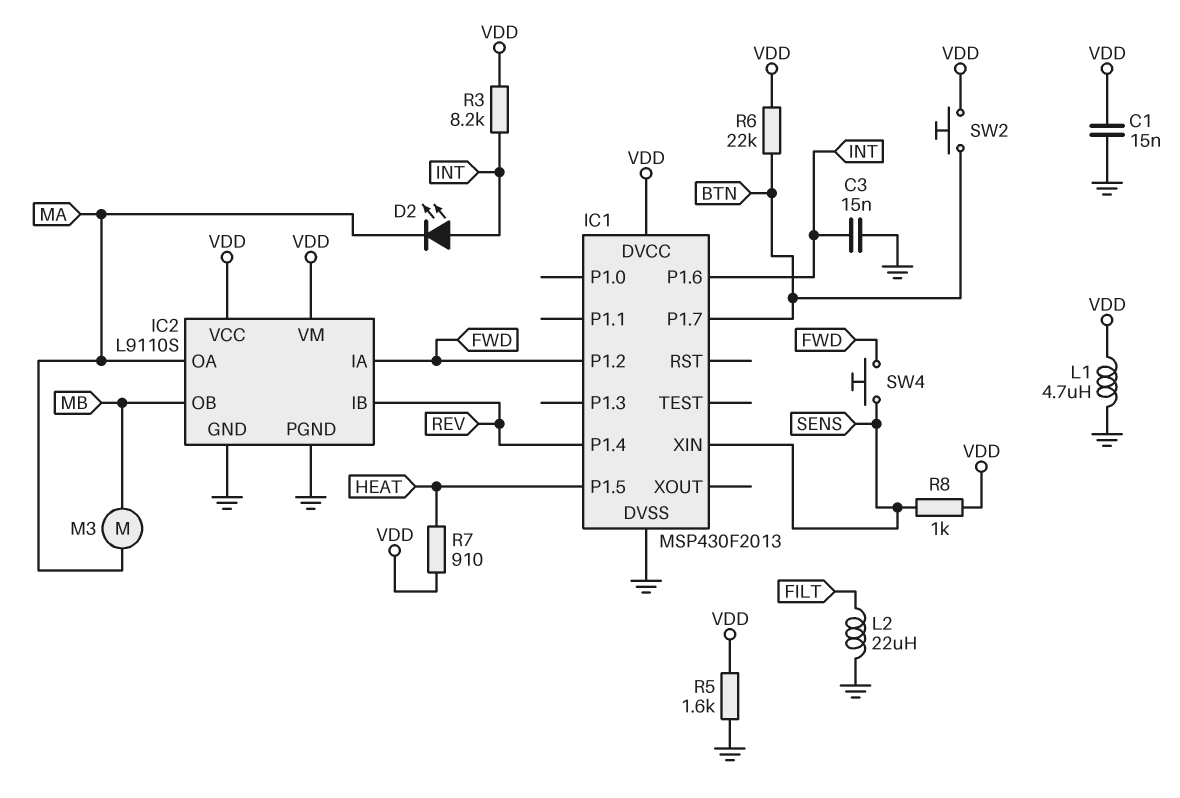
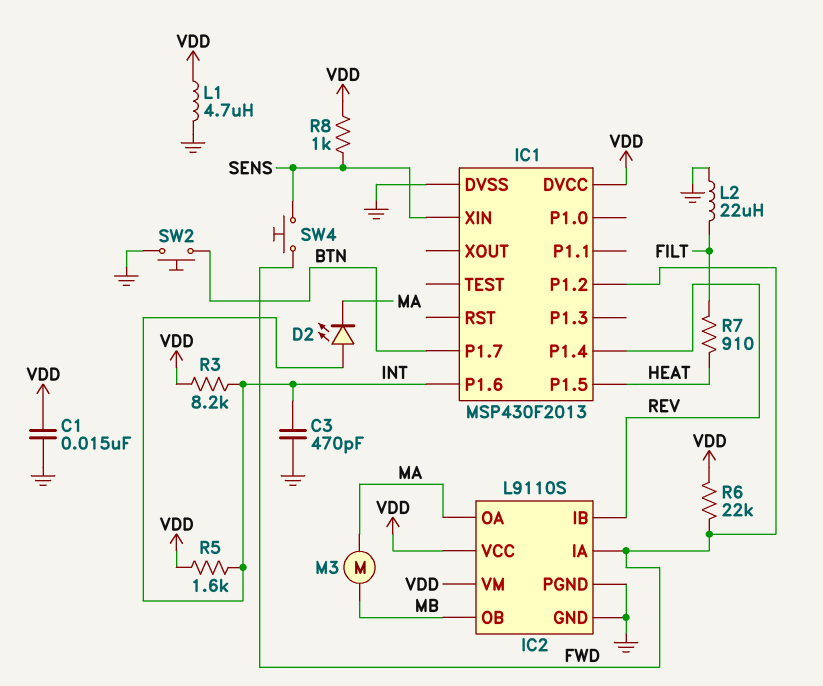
C3: 15nF (GND, INT) -> 470pF (GND, INT)
R5: 1.6k (GND, VDD) -> 1.6k (INT, VDD)
R6: 22k (BTN, VDD) -> 22k (FWD, VDD)
R7: 910 (HEAT, VDD) -> 910 (FILT, HEAT)
SW2: button (BTN, VDD) -> button (BTN, GND)

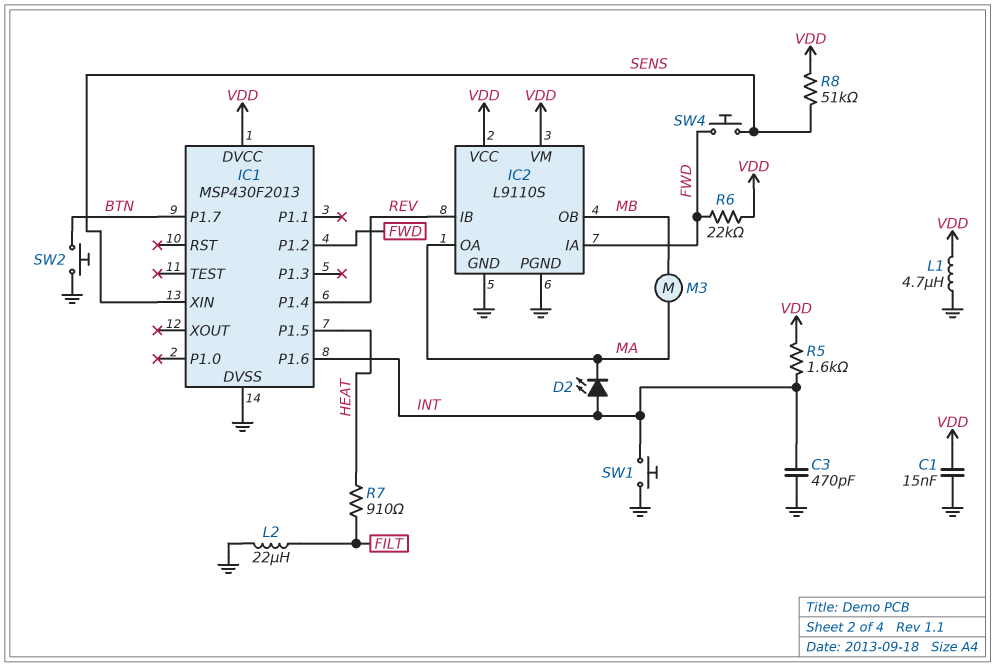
R3: 8.2k (INT, VDD) -> none
R8: 1k (SENS, VDD) -> 51k (SENS, VDD)
SW1: none -> button (GND, INT)

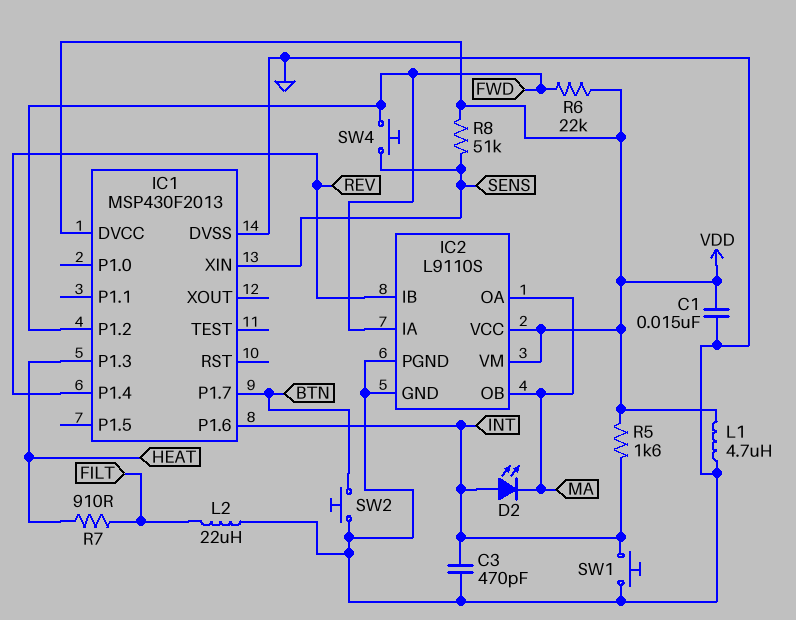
IC1 pin P1.3: none -> HEAT
IC1 pin P1.5: HEAT -> none
IC2 pin OB: MB -> MA
M3: motor (MA, MB) -> none

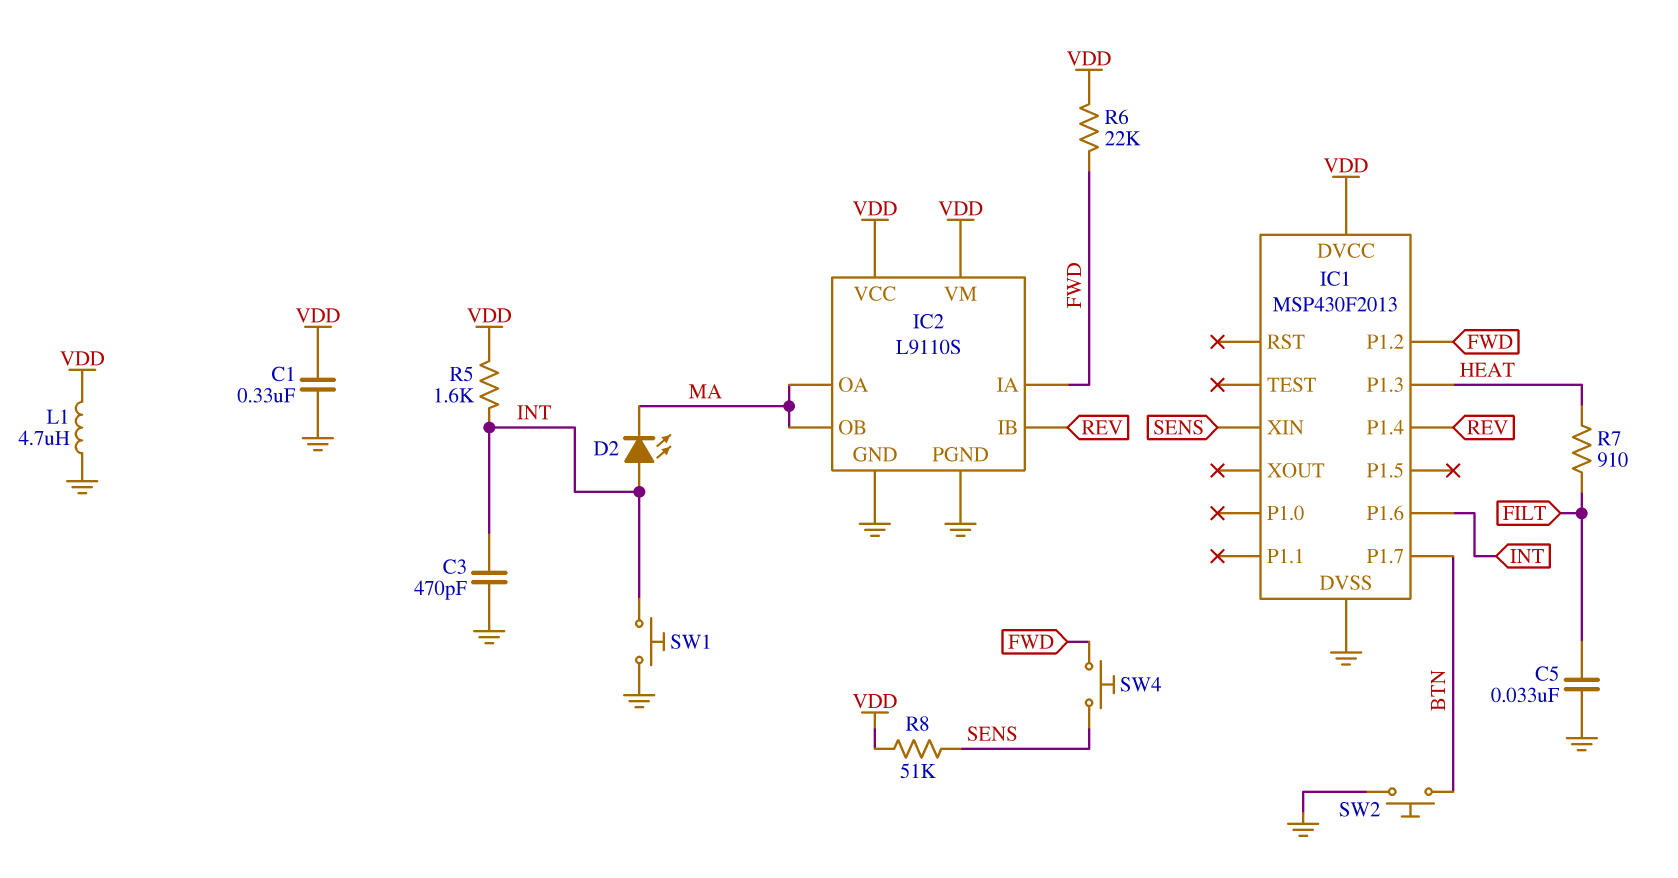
C1: 15nF (GND, VDD) -> 330nF (GND, VDD)
C5: none -> 33nF (FILT, GND)
L2: 22uH (FILT, GND) -> none

